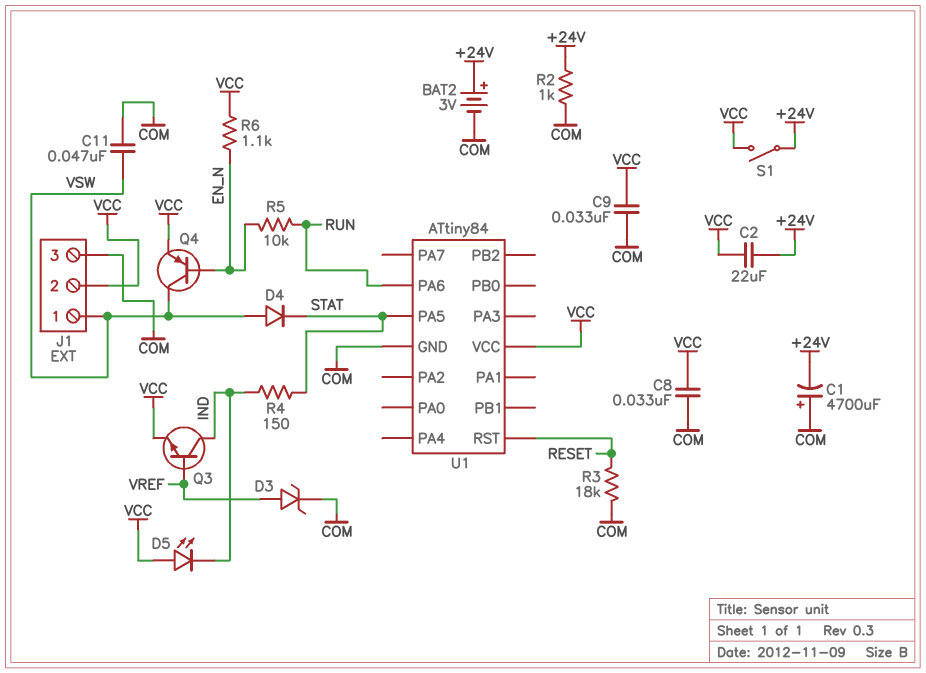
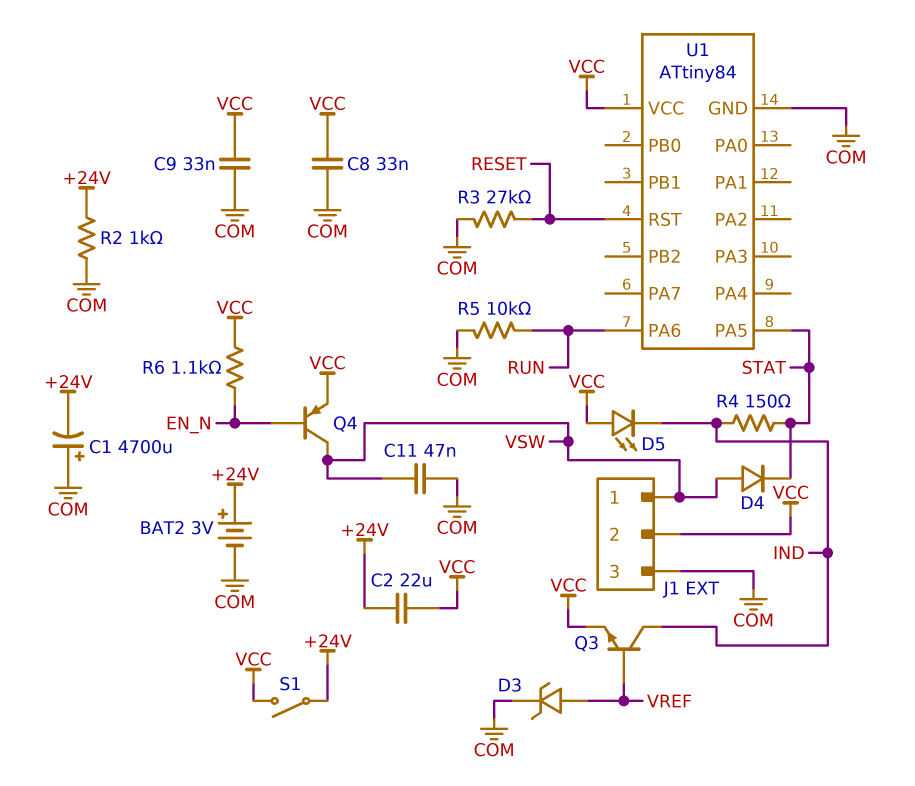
R3: 18k (COM, RESET) -> 27k (COM, RESET)
R5: 10k (EN_N, RUN) -> 10k (COM, RUN)

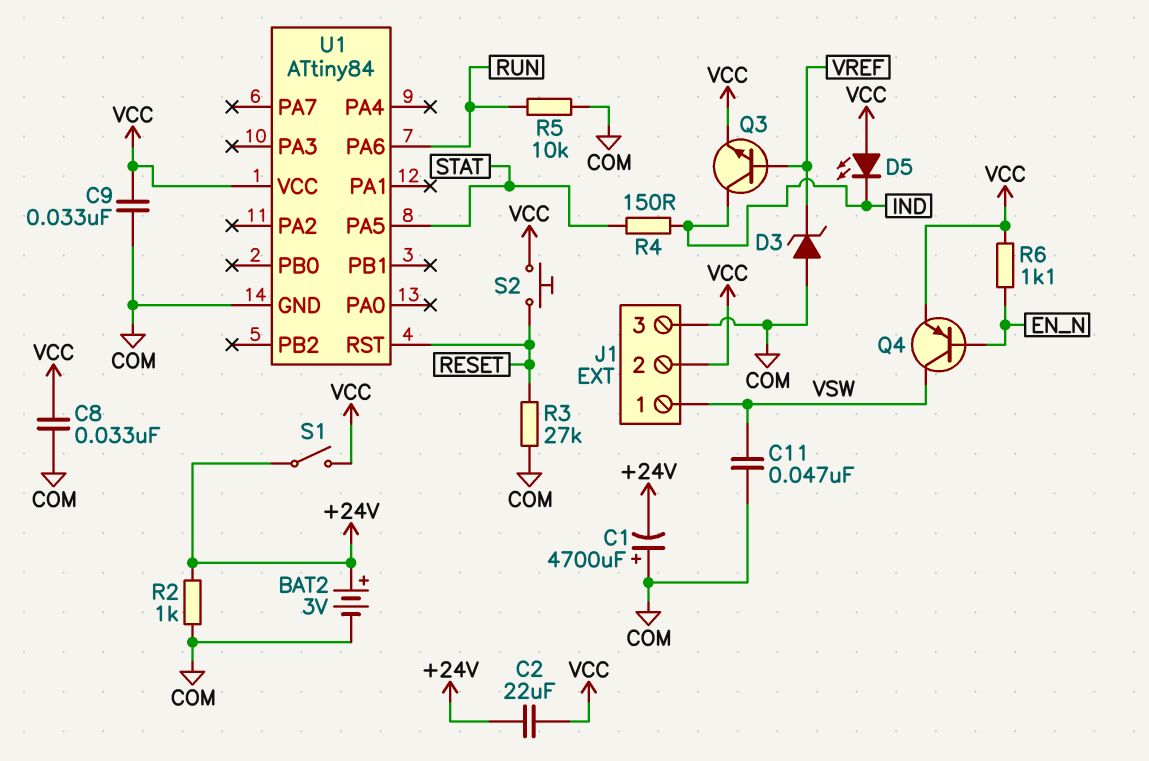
D3: zener (A VREF, K COM) -> zener (A COM, K VREF)
D4: diode (A VSW, K STAT) -> none
S2: none -> button (RESET, VCC)

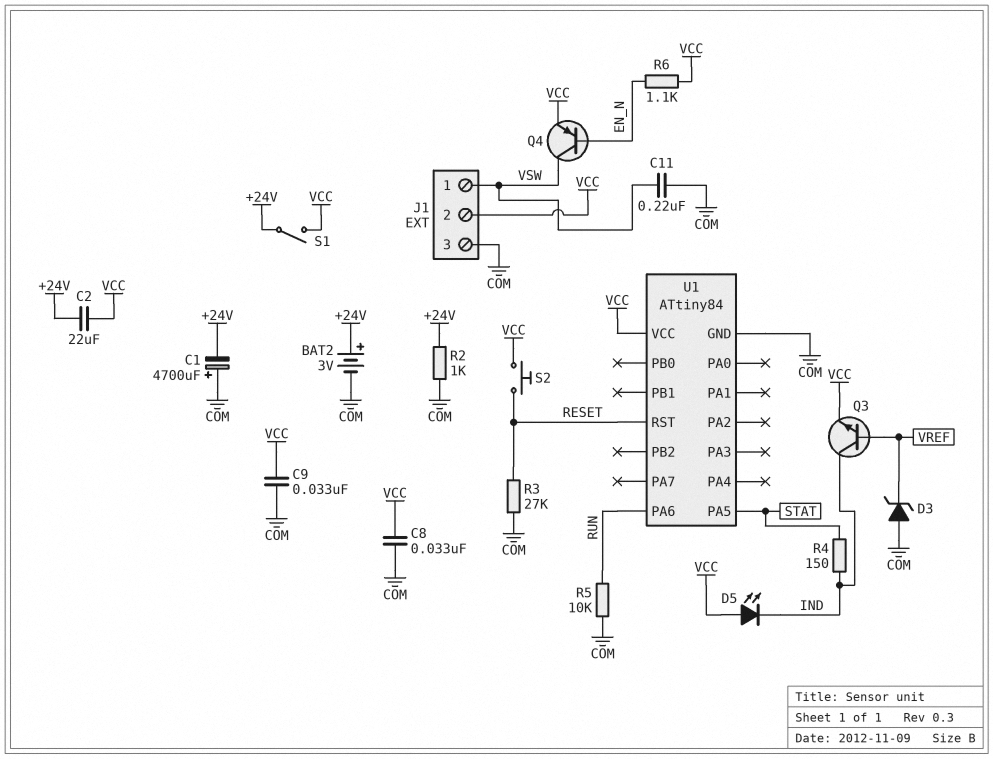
C11: 47nF (COM, VSW) -> 220nF (COM, VSW)

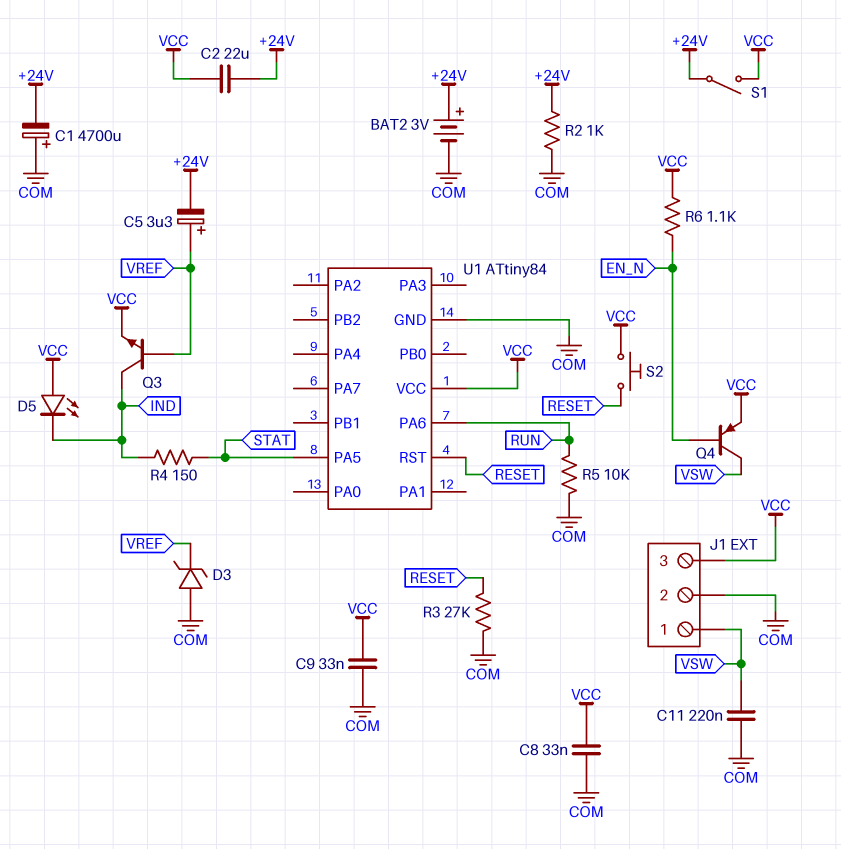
C5: none -> 3.3uF (plus VREF, minus +24V)
J1 pin 2: VCC -> COM
J1 pin 3: COM -> VCC

